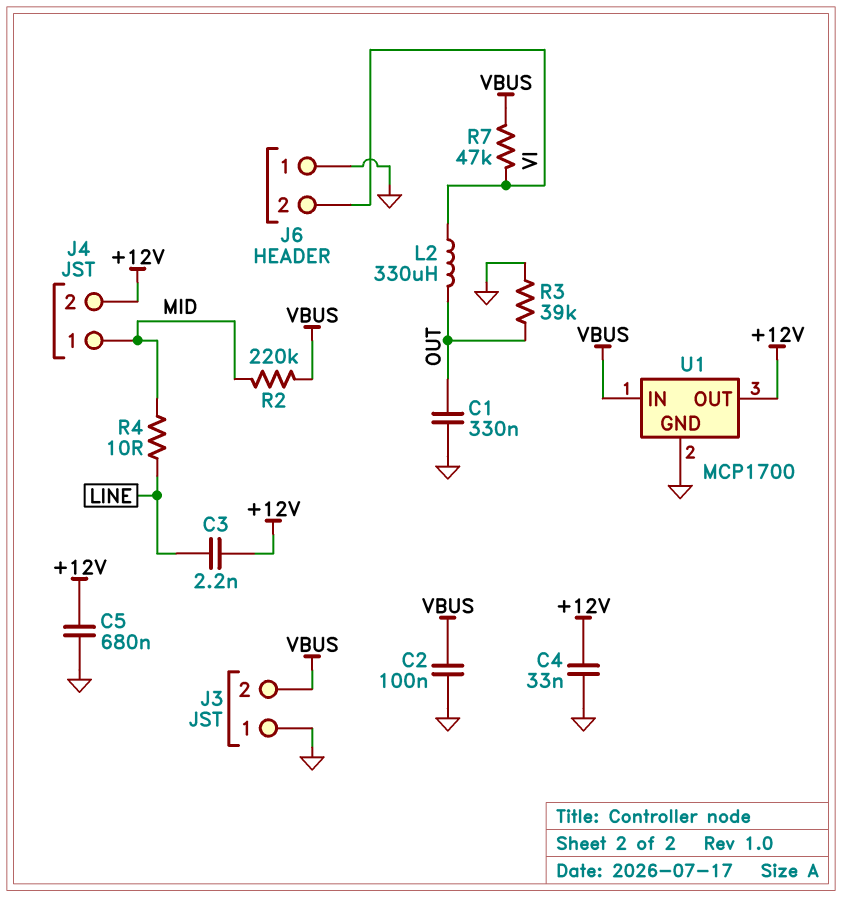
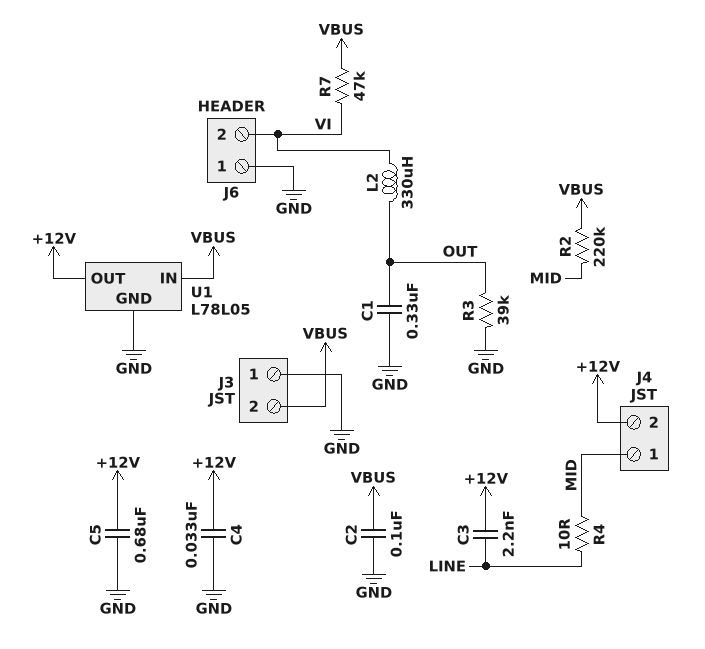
U1: MCP1700 -> L78L05

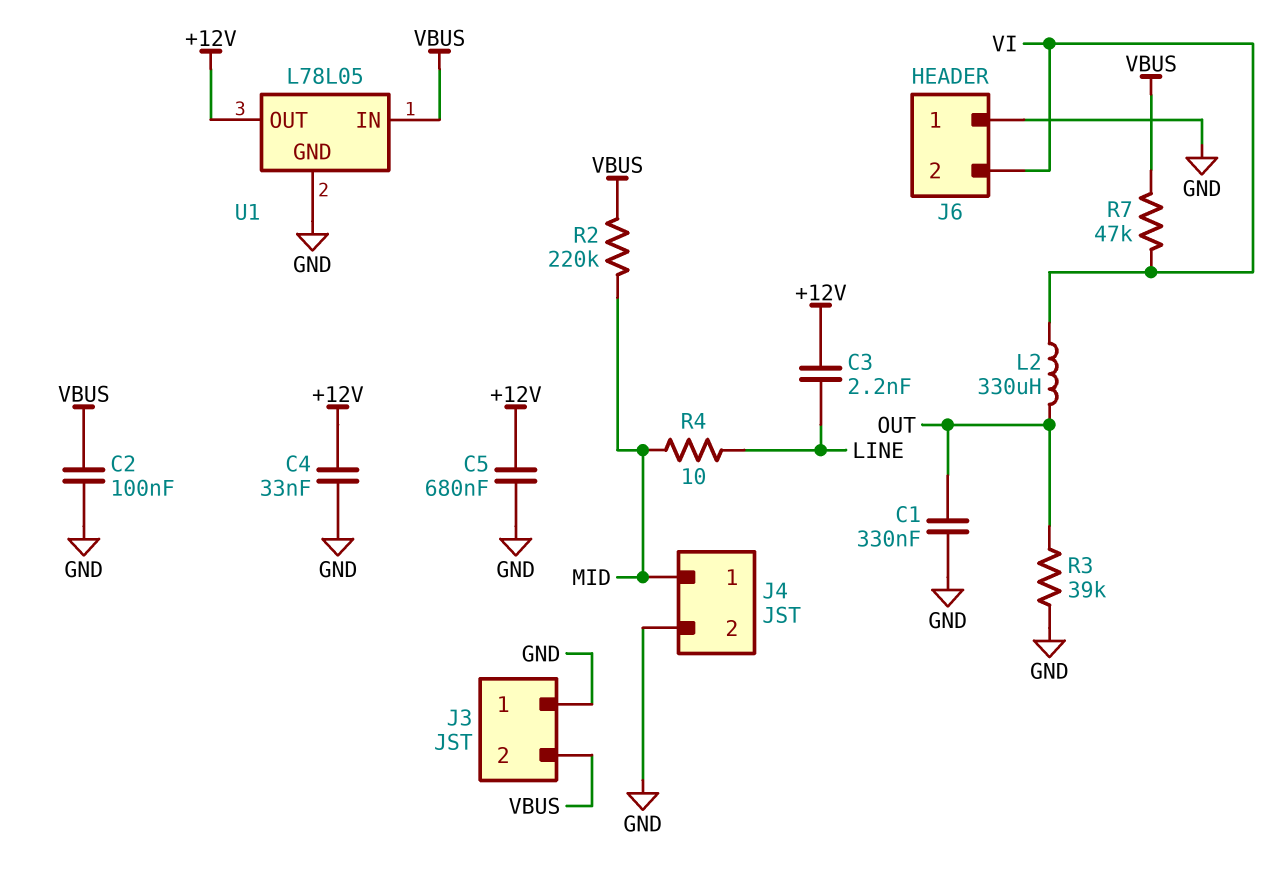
J4 pin 2: +12V -> GND

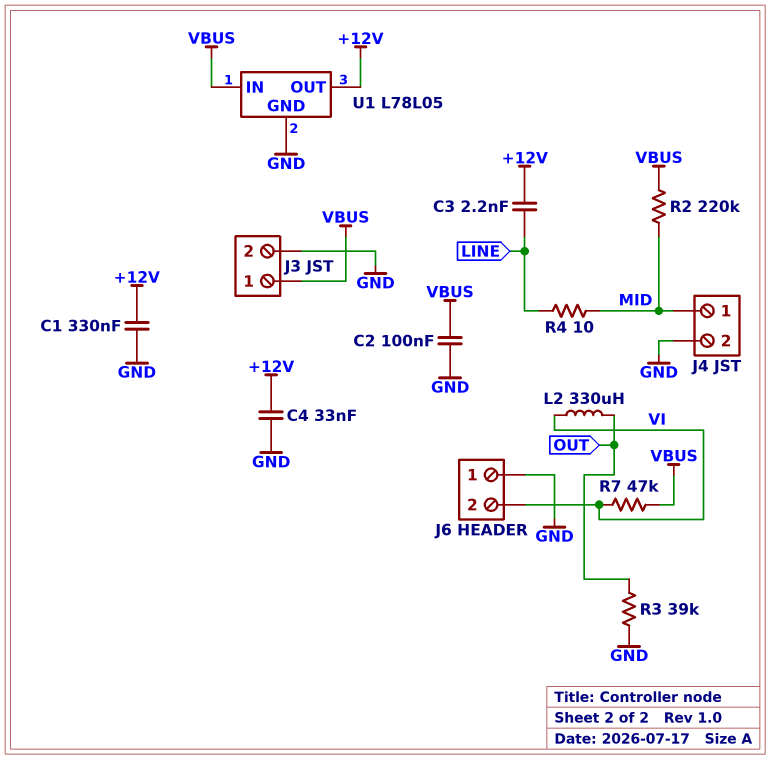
C1: 330nF (GND, OUT) -> 330nF (+12V, GND)
C5: 680nF (+12V, GND) -> none
J3 pin 1: GND -> VBUS
J3 pin 2: VBUS -> GND

